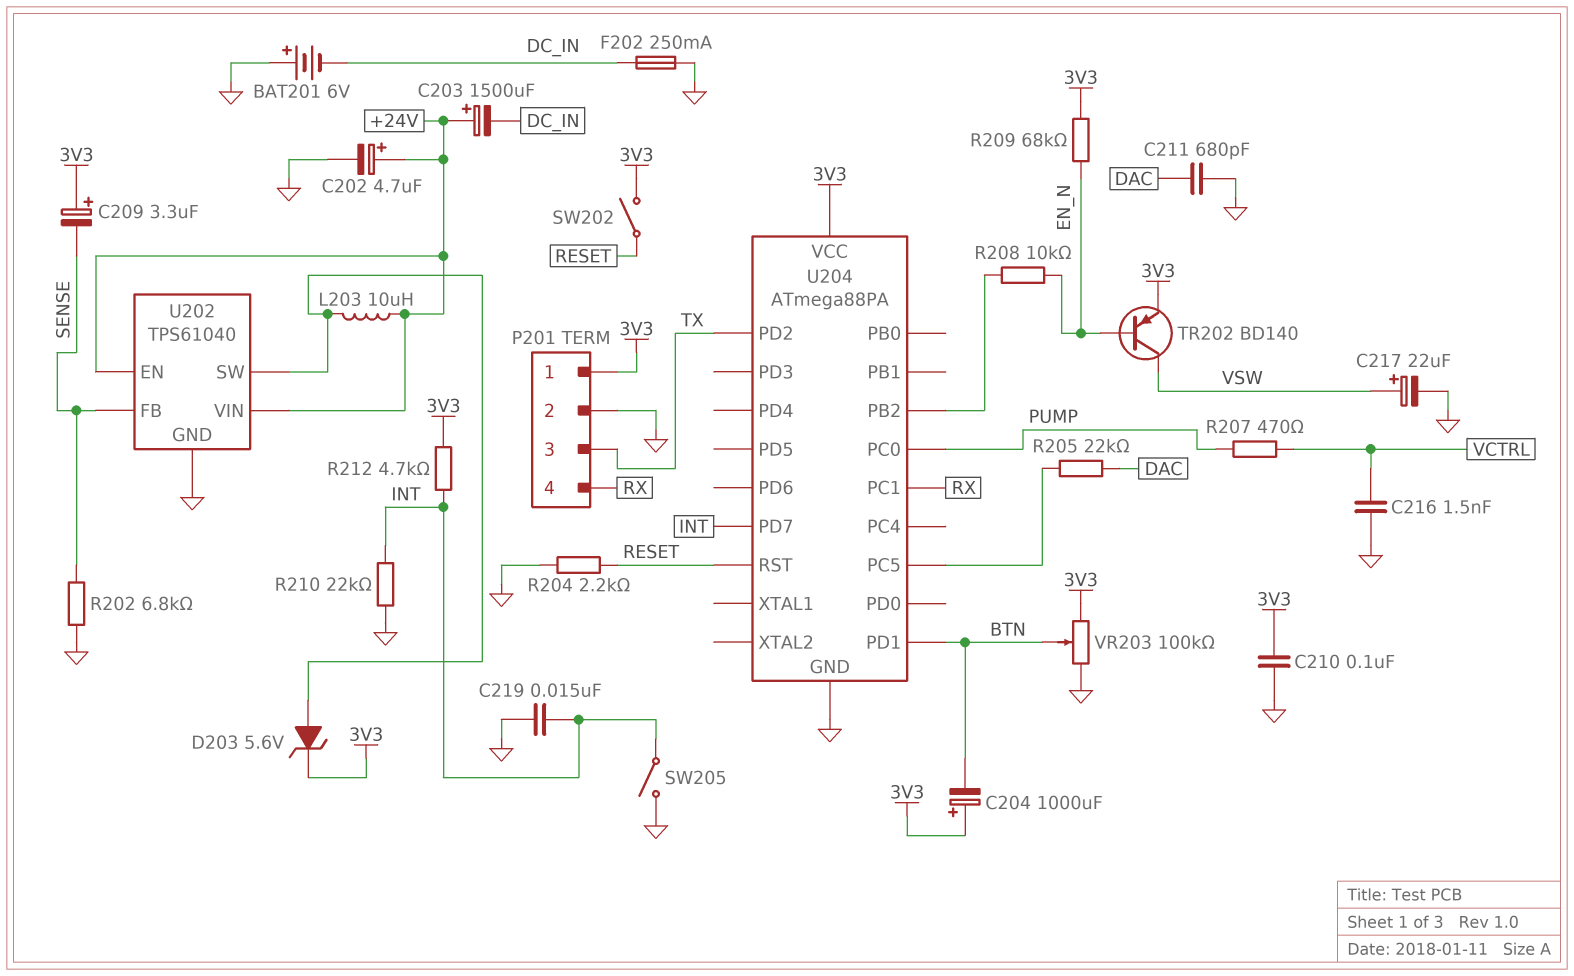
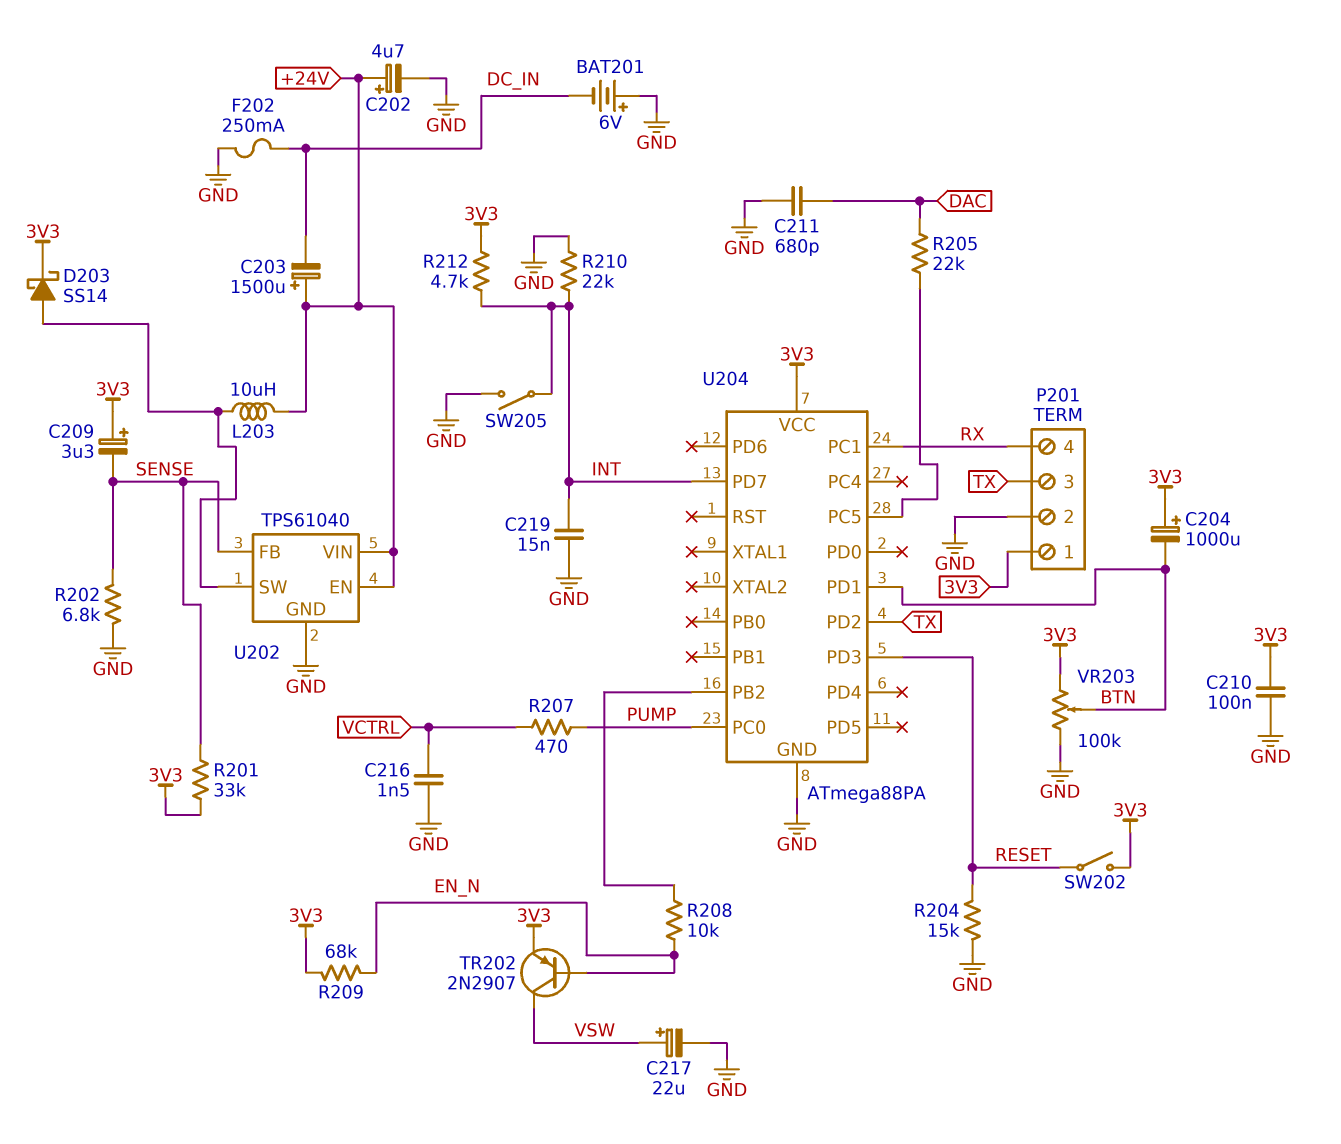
D203: zener 5.6V (A U202/SW, K 3V3) -> schottky SS14 (A U202/SW, K 3V3)
R201: none -> 33k (3V3, SENSE)
R204: 2.2k (GND, RESET) -> 15k (GND, RESET)
TR202: PNP BD140 (B EN_N, C VSW, E 3V3) -> PNP 2N2907 (B EN_N, C VSW, E 3V3)
U204 pin PD3: none -> RESET
U204 pin RST: RESET -> none

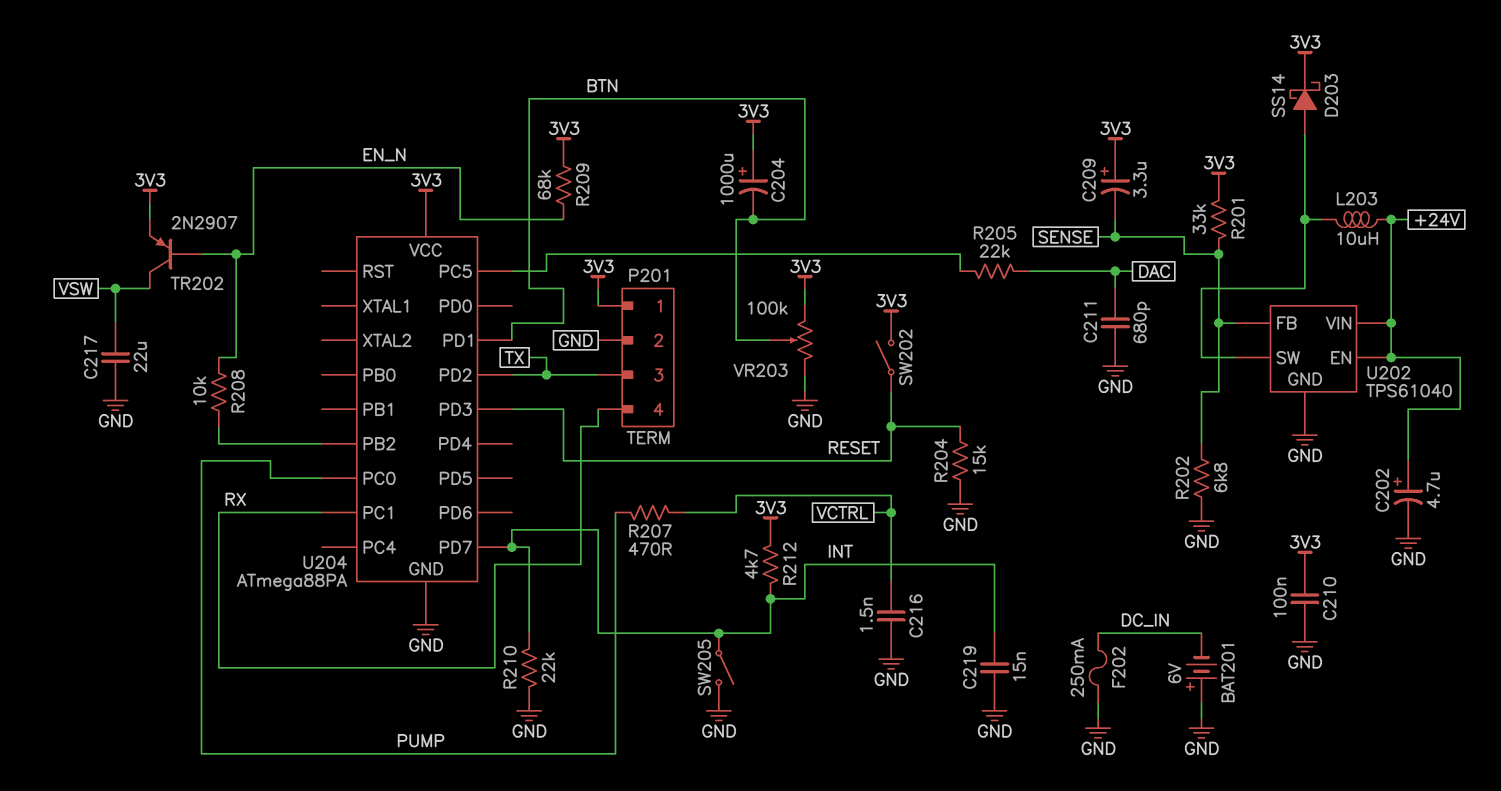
C203: 1500uF (plus +24V, minus DC_IN) -> none
C217: 22uF (plus VSW, minus GND) -> 22uF (GND, VSW)

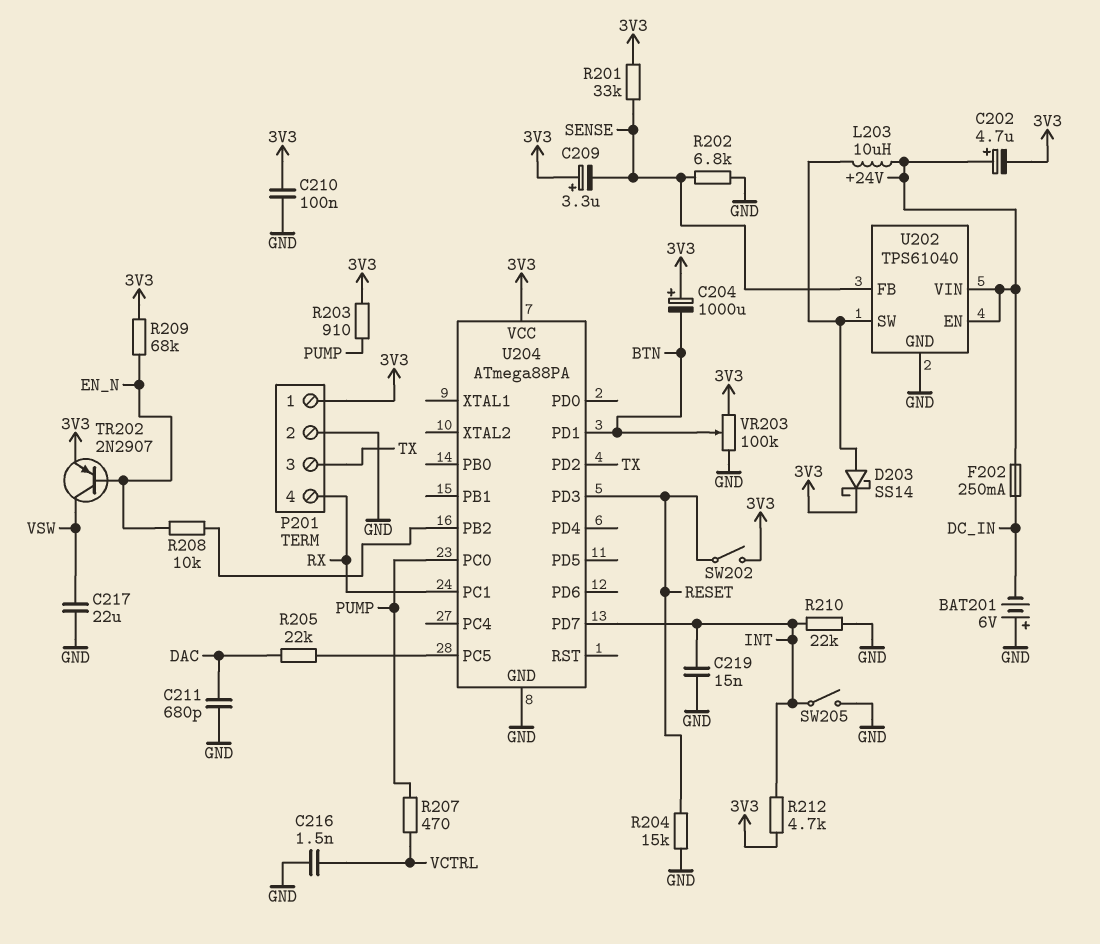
C202: 4.7uF (plus +24V, minus GND) -> 4.7uF (plus +24V, minus 3V3)
F202: 250mA (DC_IN, GND) -> 250mA (+24V, DC_IN)
R203: none -> 910 (3V3, PUMP)

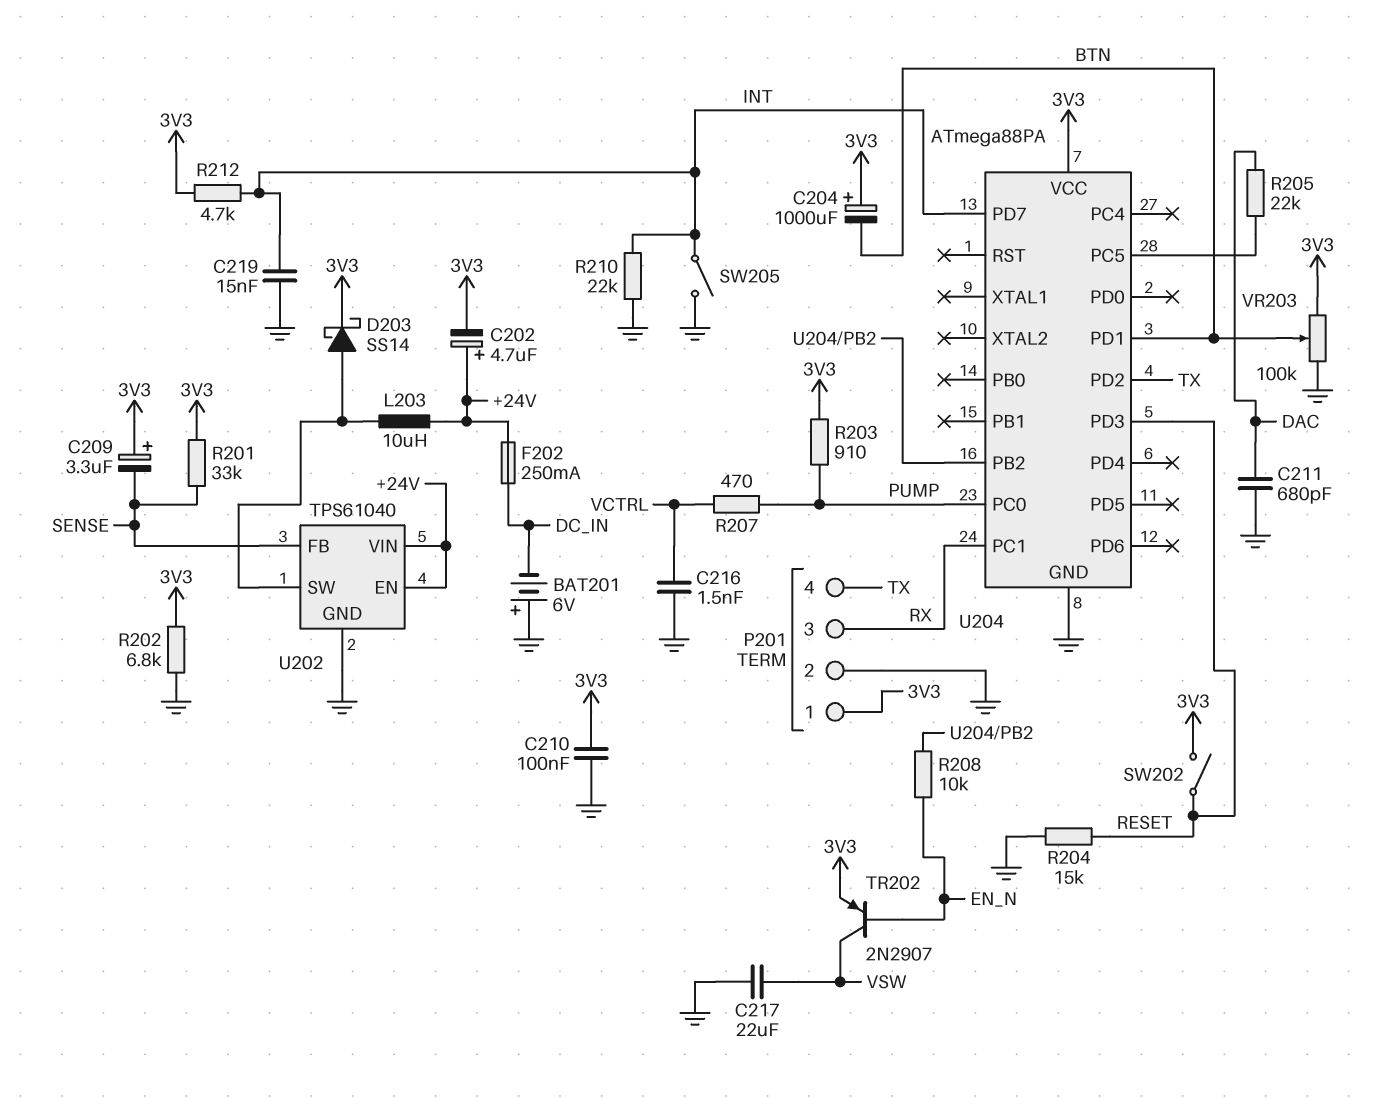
P201 pin 3: TX -> RX
P201 pin 4: RX -> TX
R202: 6.8k (GND, SENSE) -> 6.8k (3V3, GND)
R209: 68k (3V3, EN_N) -> none

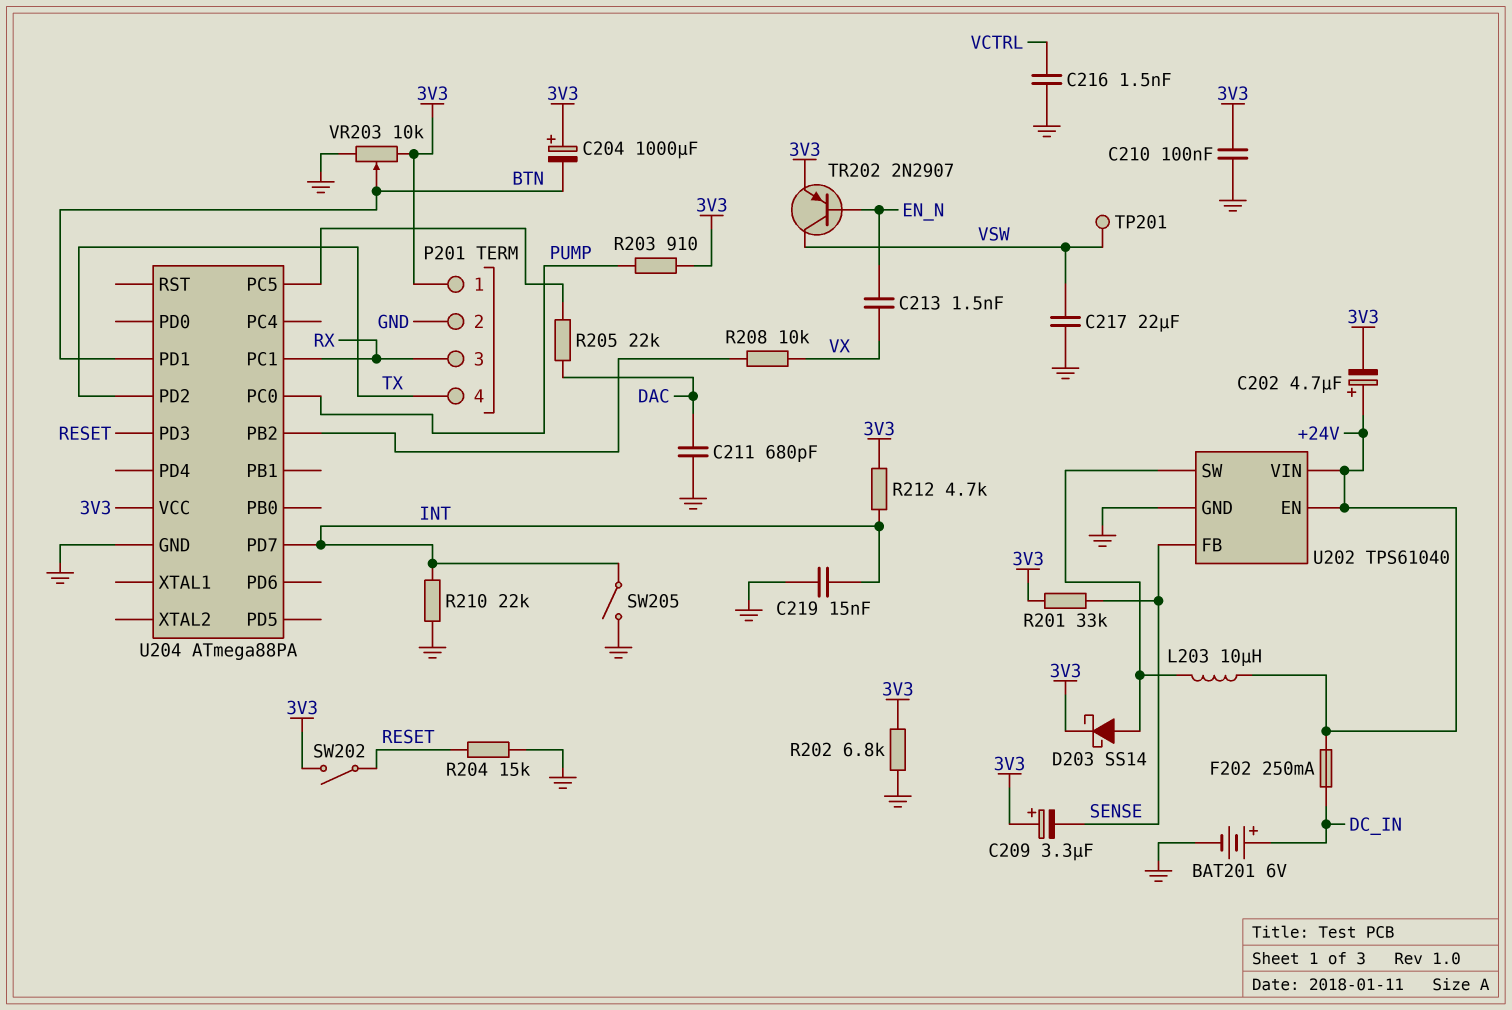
BAT201: 6V (plus GND, minus DC_IN) -> 6V (plus DC_IN, minus GND)
C213: none -> 1.5nF (EN_N, VX)
R207: 470 (PUMP, VCTRL) -> none
R208: 10k (EN_N, U204/PB2) -> 10k (U204/PB2, VX)
TP201: none -> test point (VSW)
VR203: 100k (3V3, GND, wiper BTN) -> 10k (3V3, GND, wiper BTN)

